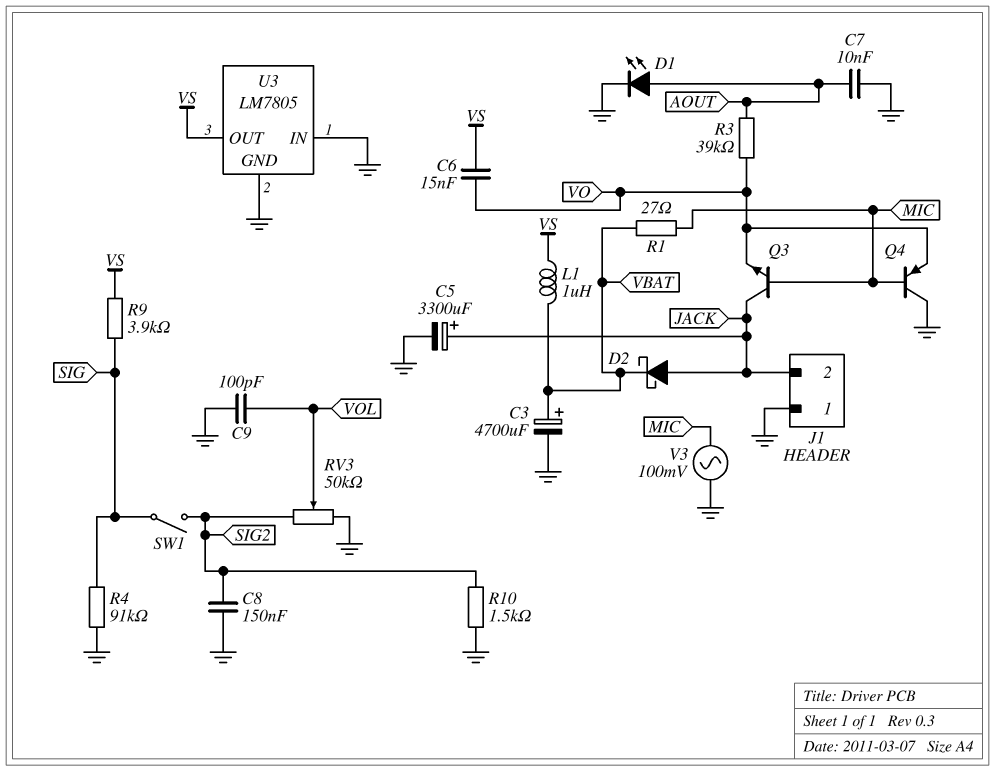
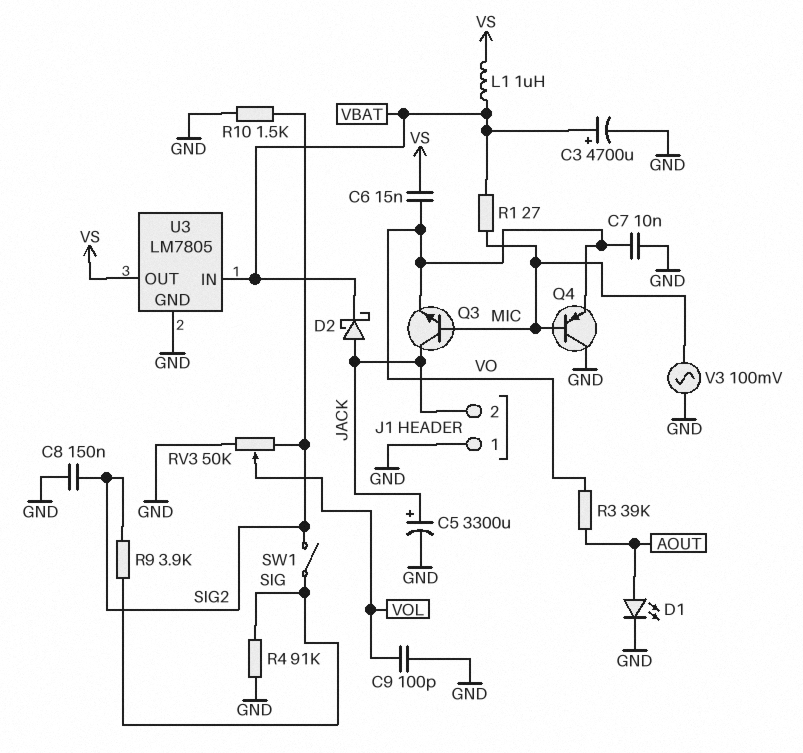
C7: 10nF (AOUT, GND) -> 10nF (GND, VO)
R9: 3.9k (SIG, VS) -> 3.9k (SIG, SIG2)
U3 pin IN: GND -> VBAT

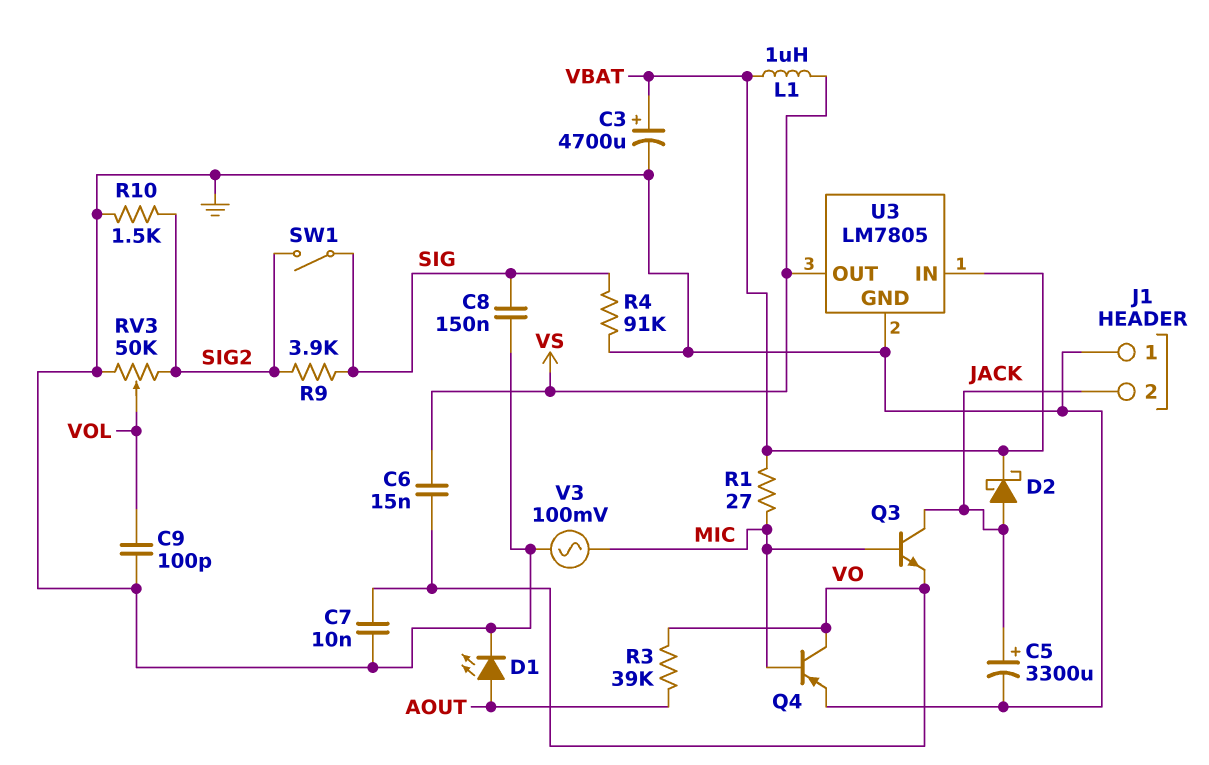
C8: 150nF (GND, SIG2) -> 150nF (GND, SIG)
Q4: PNP (B MIC, C GND, E VO) -> PNP (B MIC, C VO, E GND)

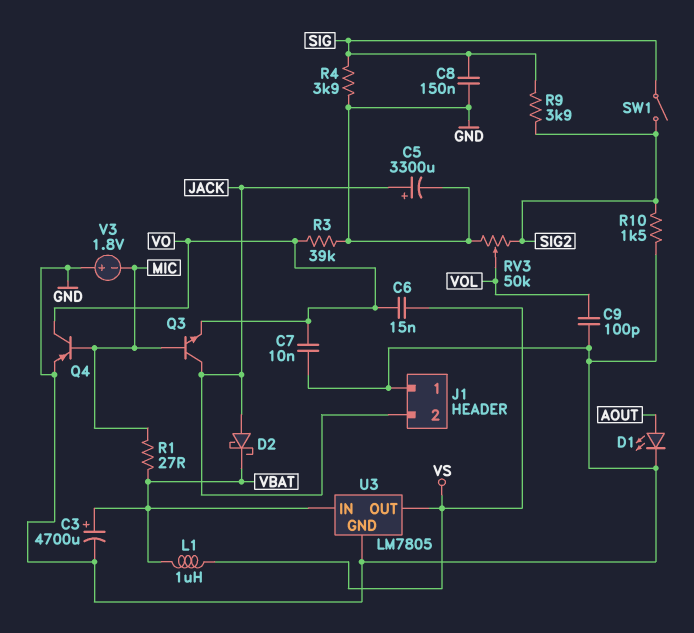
R3: 39k (AOUT, VO) -> 39k (GND, VO)
R4: 91k (GND, SIG) -> 3.9k (GND, SIG)
V3: AC 100mV (GND, MIC) -> 1.8V (plus GND, minus MIC)

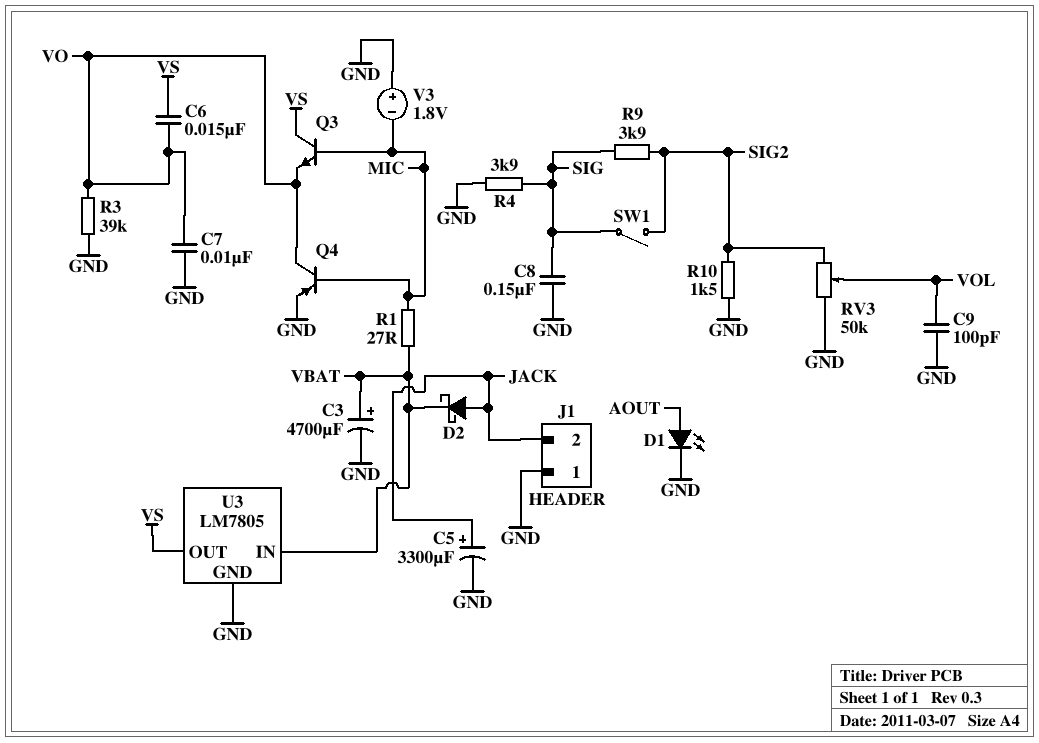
L1: 1uH (VBAT, VS) -> none
Q3: NPN (B MIC, C JACK, E VO) -> NPN (B MIC, C VS, E VO)

